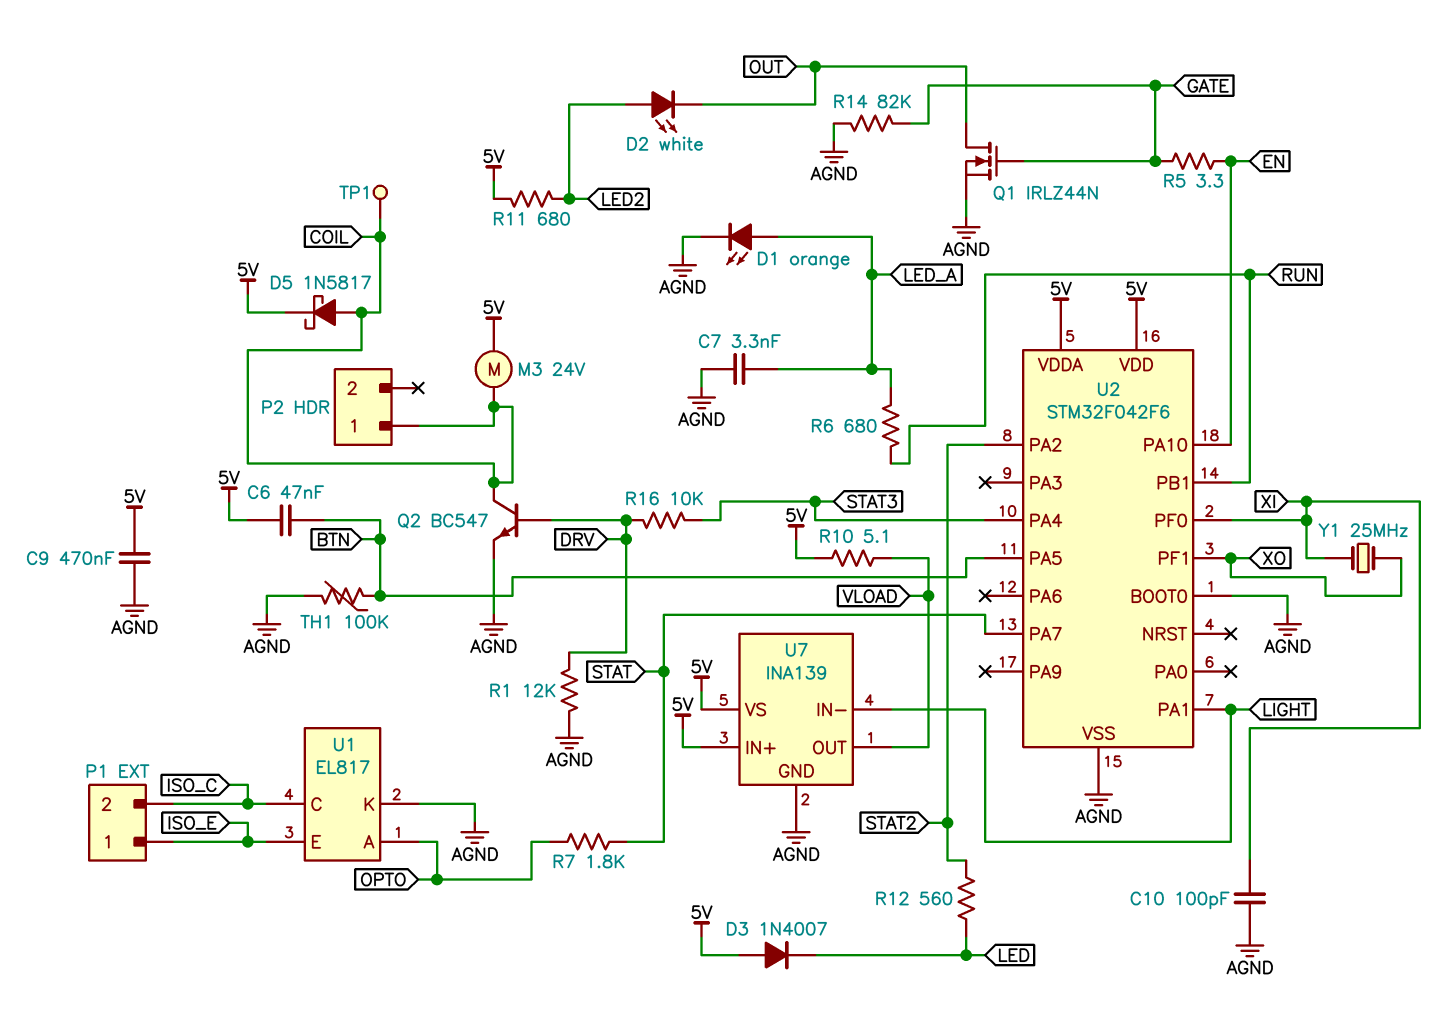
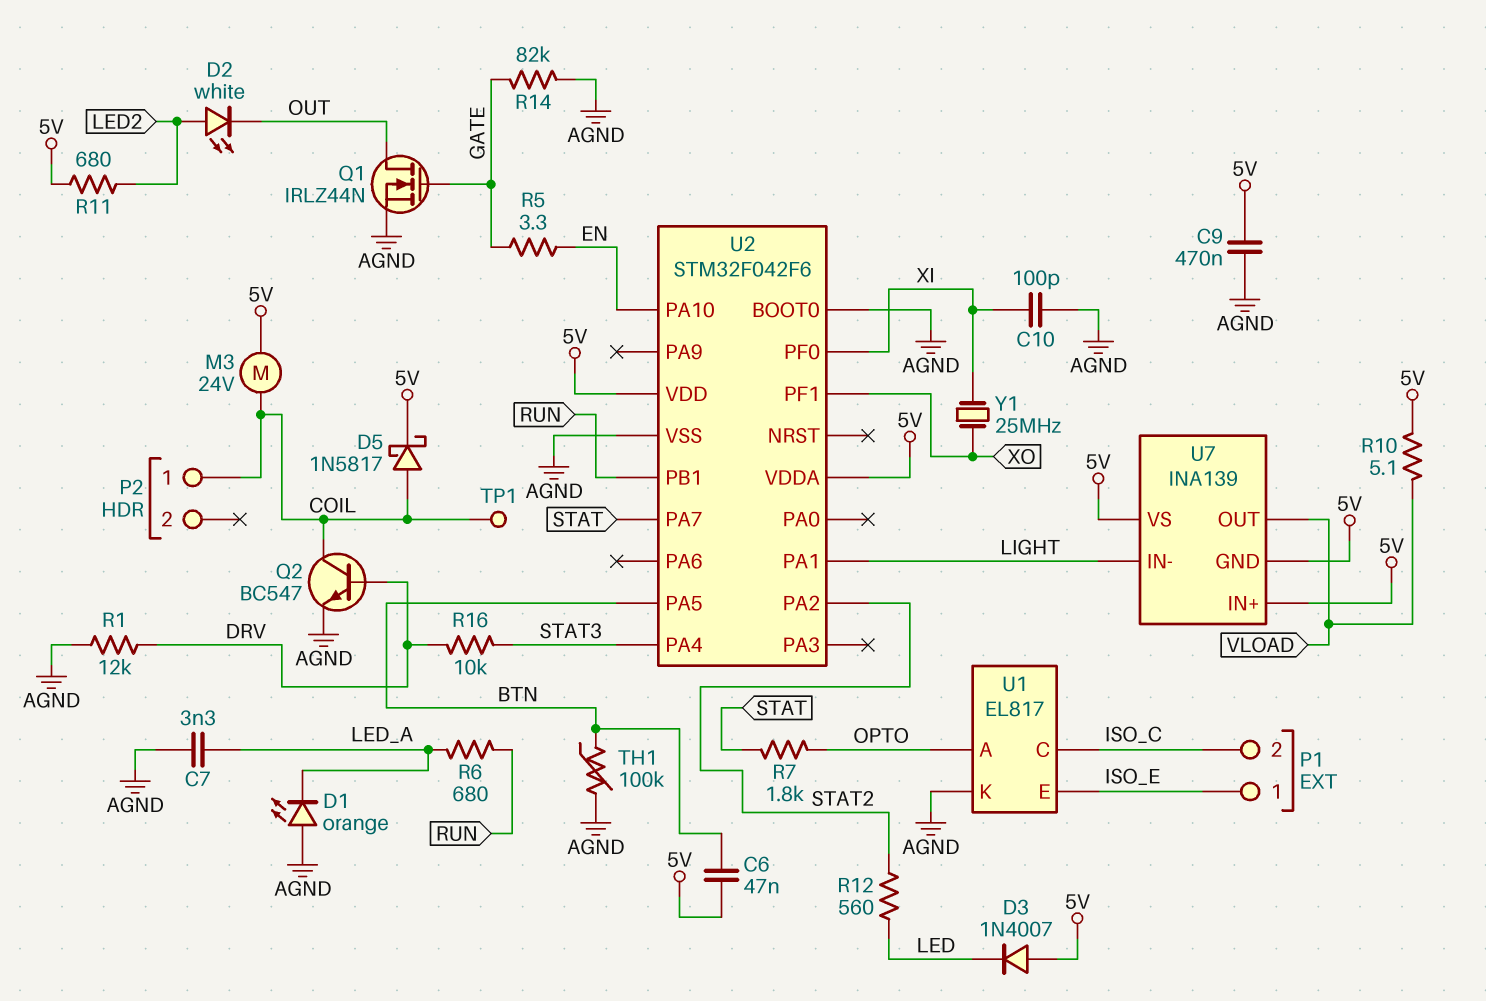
D1: LED orange (A LED_A, K AGND) -> LED orange (A AGND, K LED_A)
U7 pin GND: AGND -> 5V

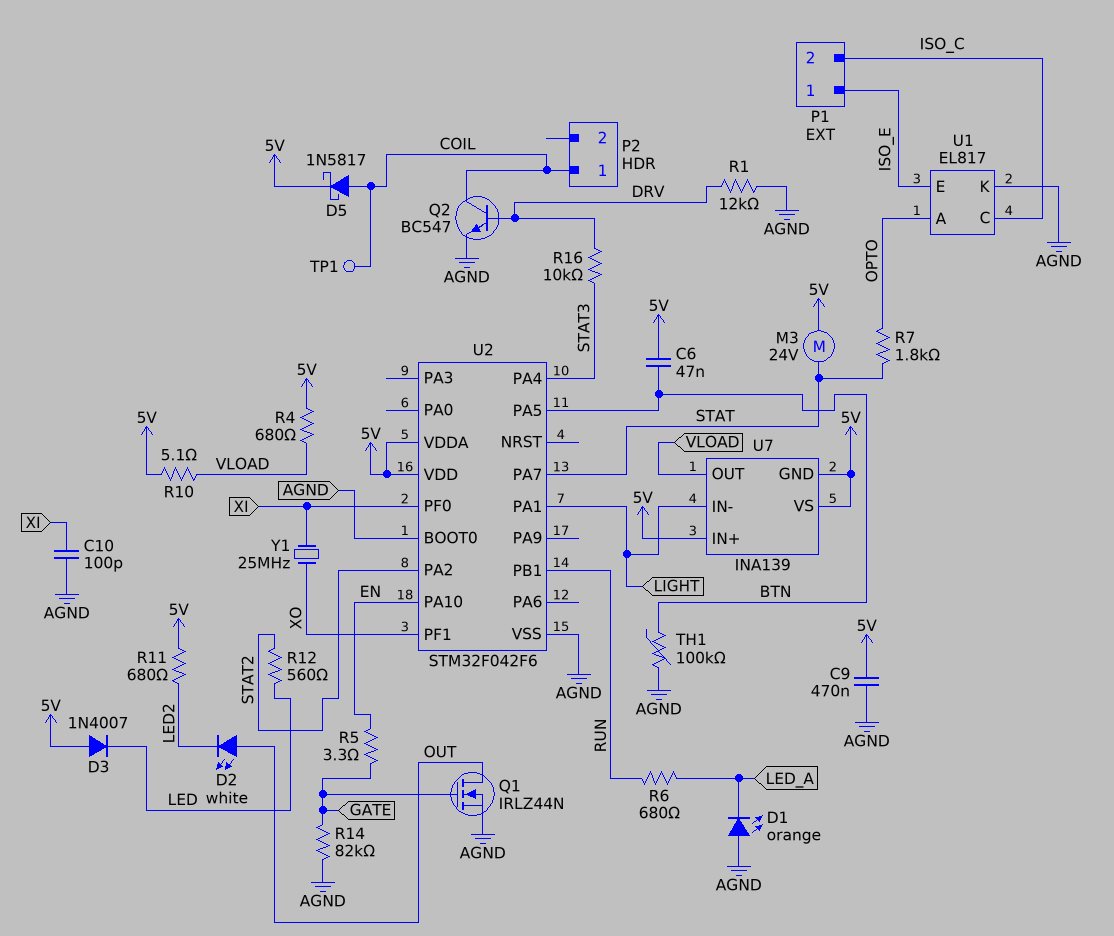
C7: 3.3nF (AGND, LED_A) -> none
D2: LED white (A LED2, K OUT) -> LED white (A OUT, K LED2)
M3: motor 24V (5V, COIL) -> motor 24V (5V, STAT)
R4: none -> 680 (5V, VLOAD)

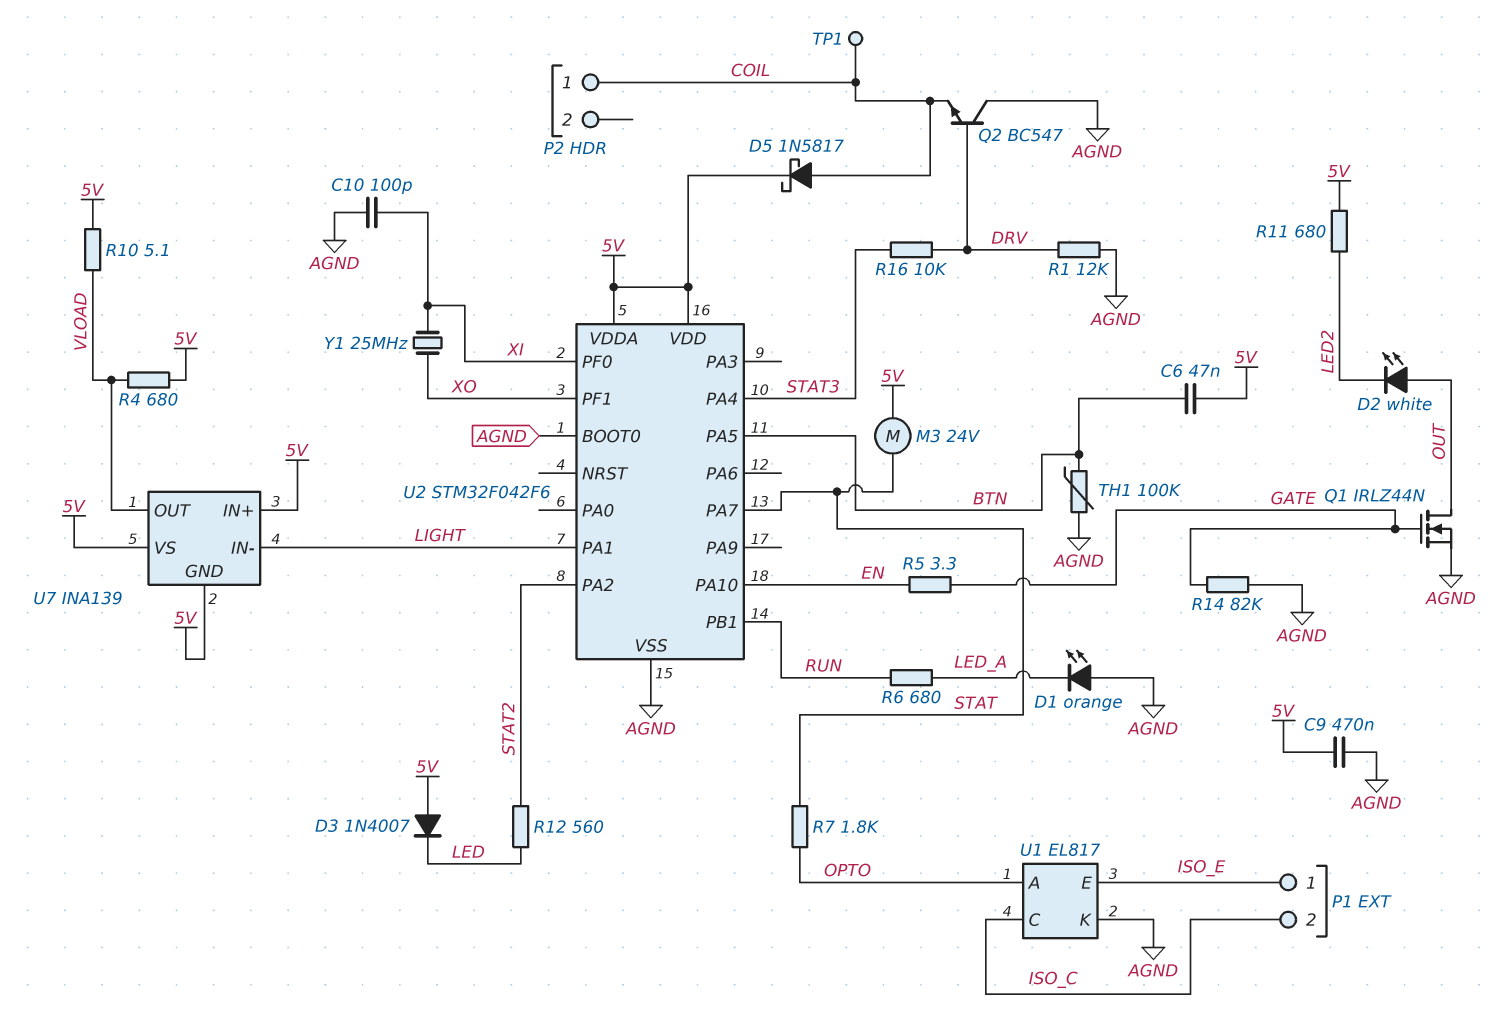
Q2: NPN BC547 (B DRV, C COIL, E AGND) -> NPN BC547 (B DRV, C AGND, E COIL)

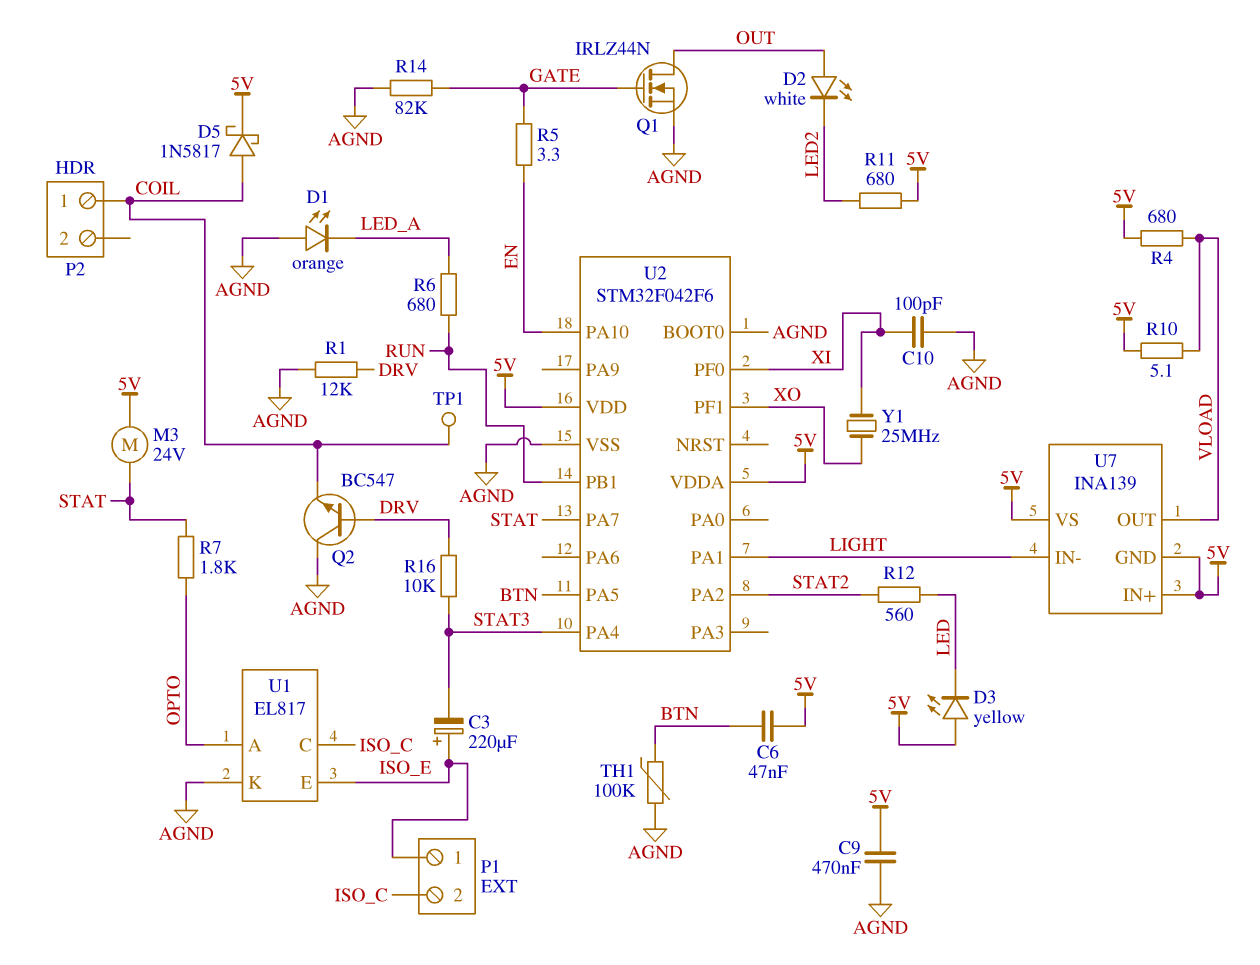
C3: none -> 220uF (plus ISO_E, minus STAT3)
D3: diode 1N4007 (A 5V, K LED) -> LED yellow (A 5V, K LED)

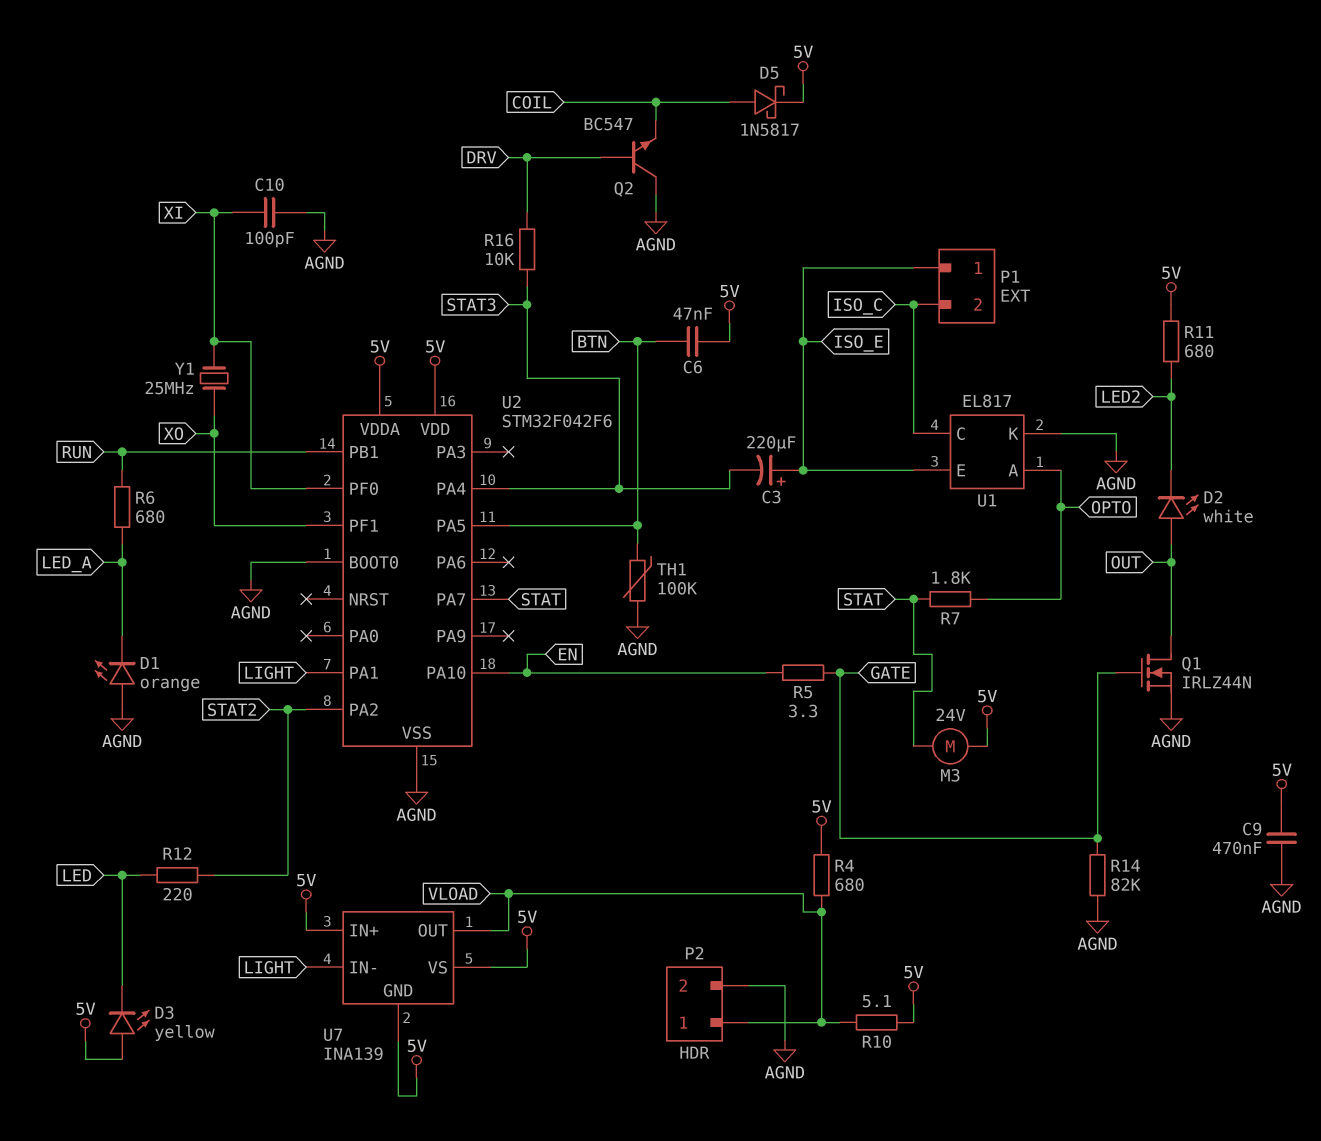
P2 pin 1: COIL -> VLOAD
P2 pin 2: none -> AGND
R1: 12k (AGND, DRV) -> none
R12: 560 (LED, STAT2) -> 220 (LED, STAT2)
TP1: test point (COIL) -> none

